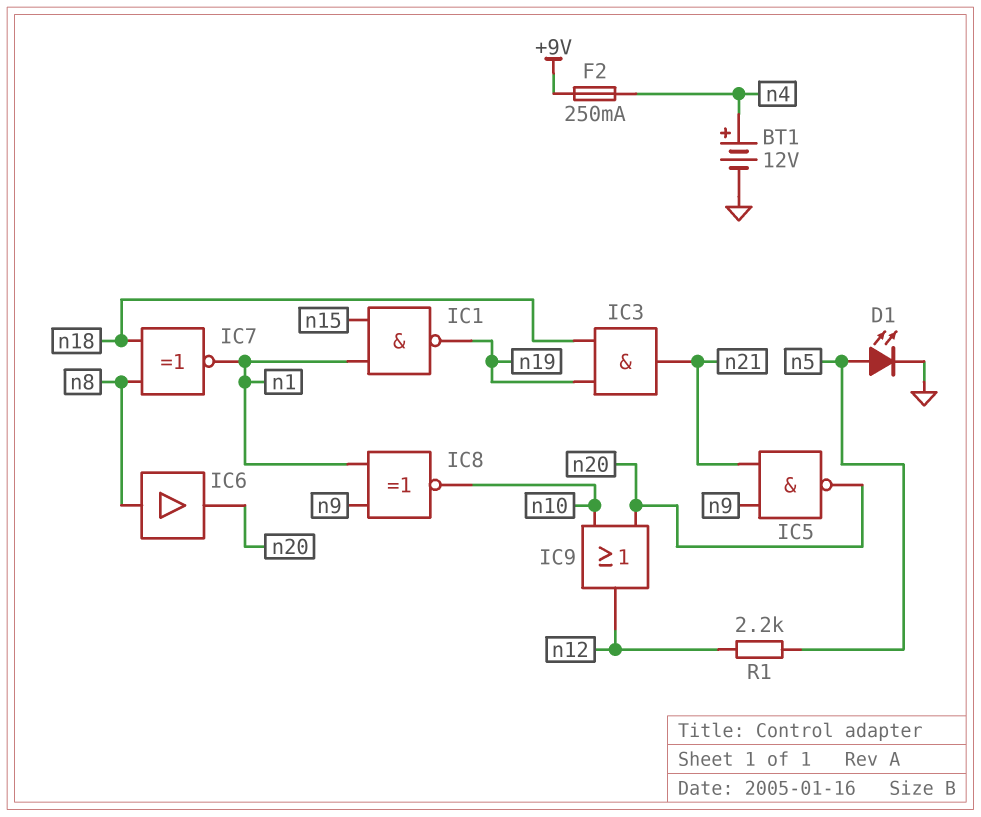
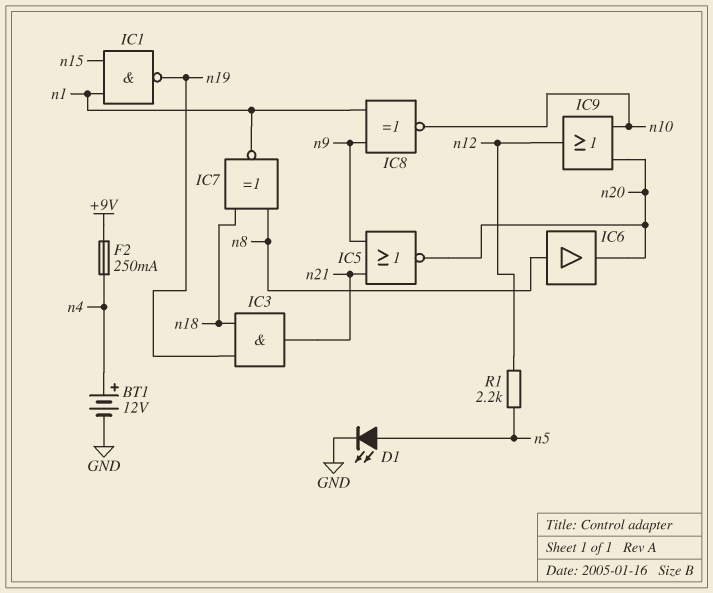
IC5: NAND (in n9, in n21, out n20) -> NOR (in n9, in n21, out n20)

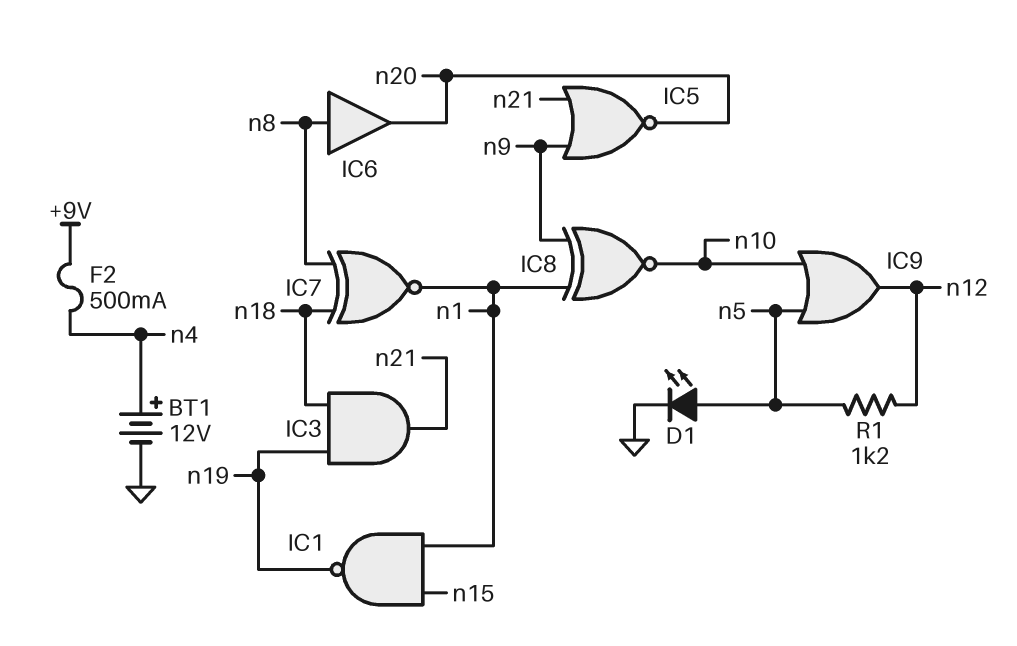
F2: 250mA (+9V, n4) -> 500mA (+9V, n4)
IC9: OR (in n10, in n20, out n12) -> OR (in n5, in n10, out n12)
R1: 2.2k (n5, n12) -> 1.2k (n5, n12)

